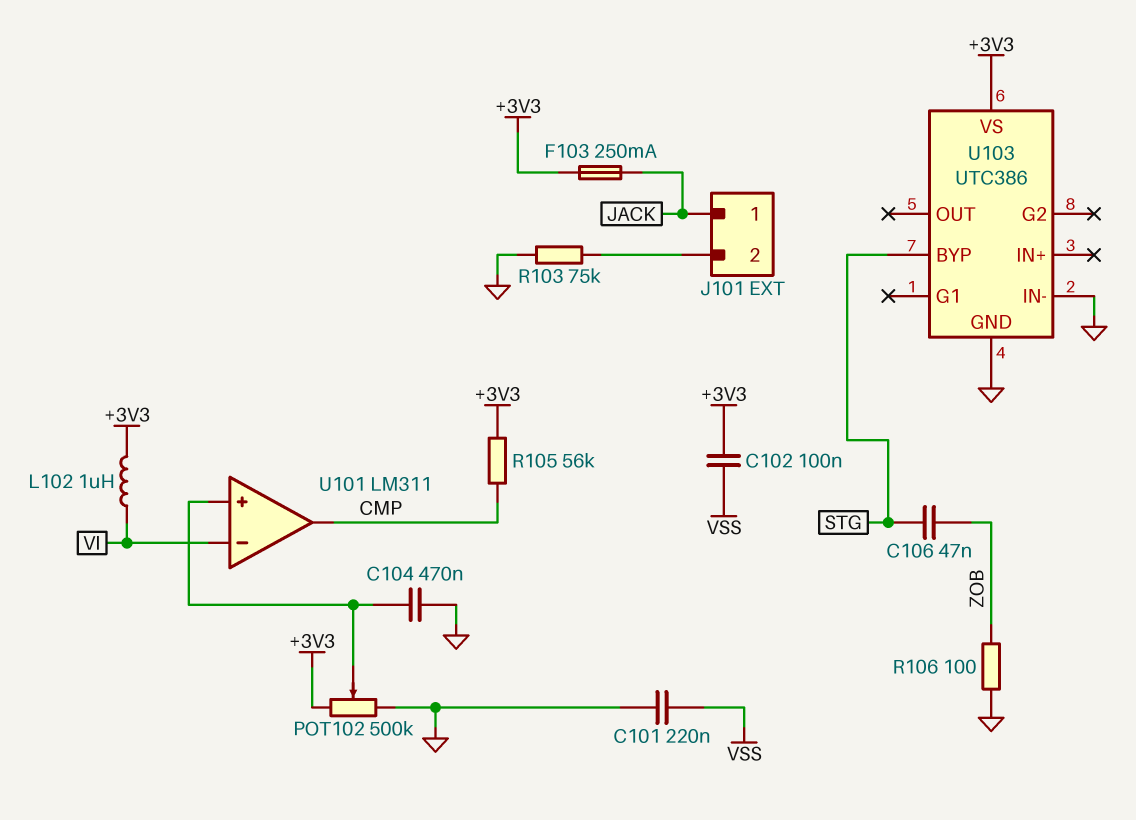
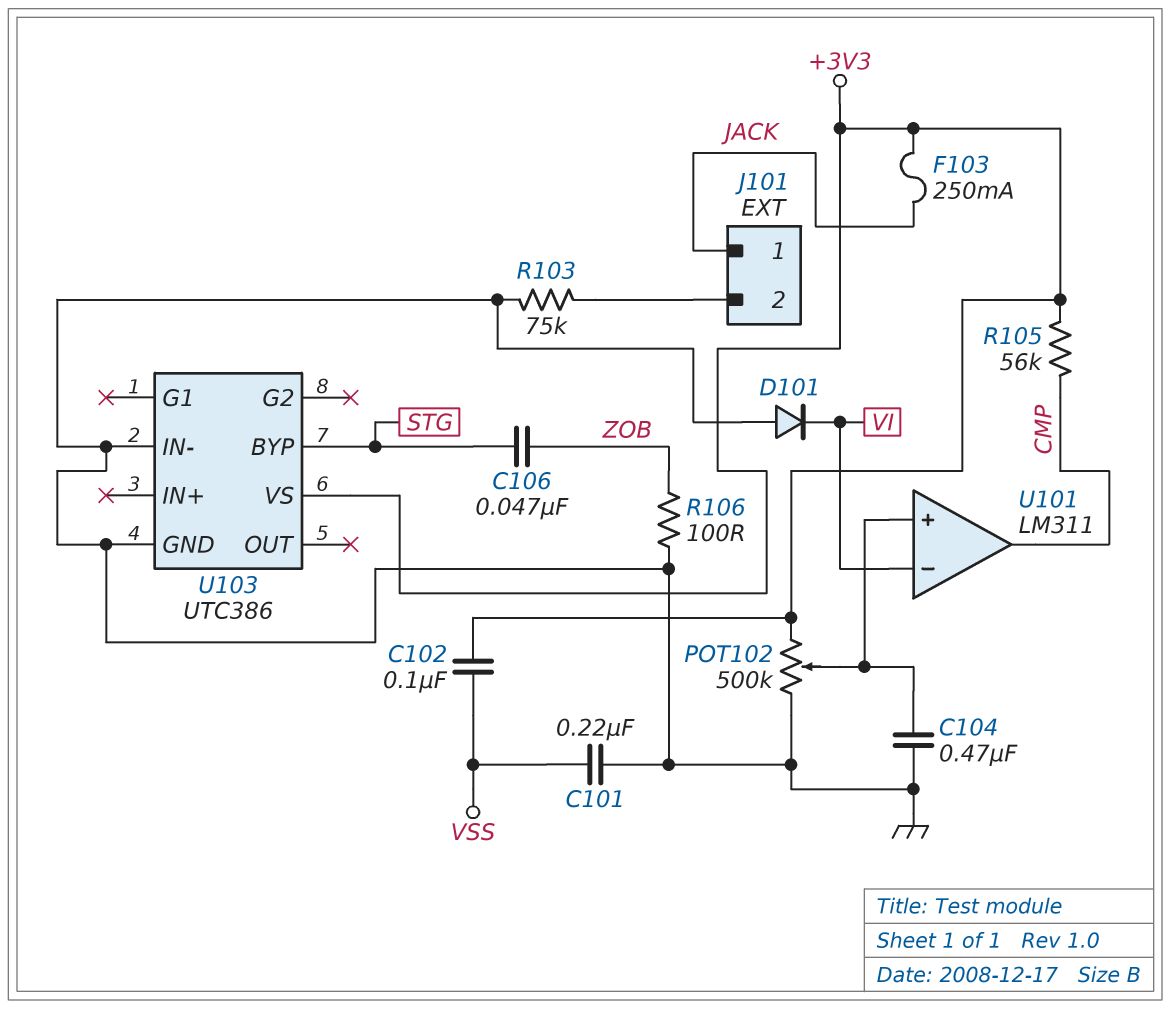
D101: none -> diode (A GND, K VI)
L102: 1uH (+3V3, VI) -> none

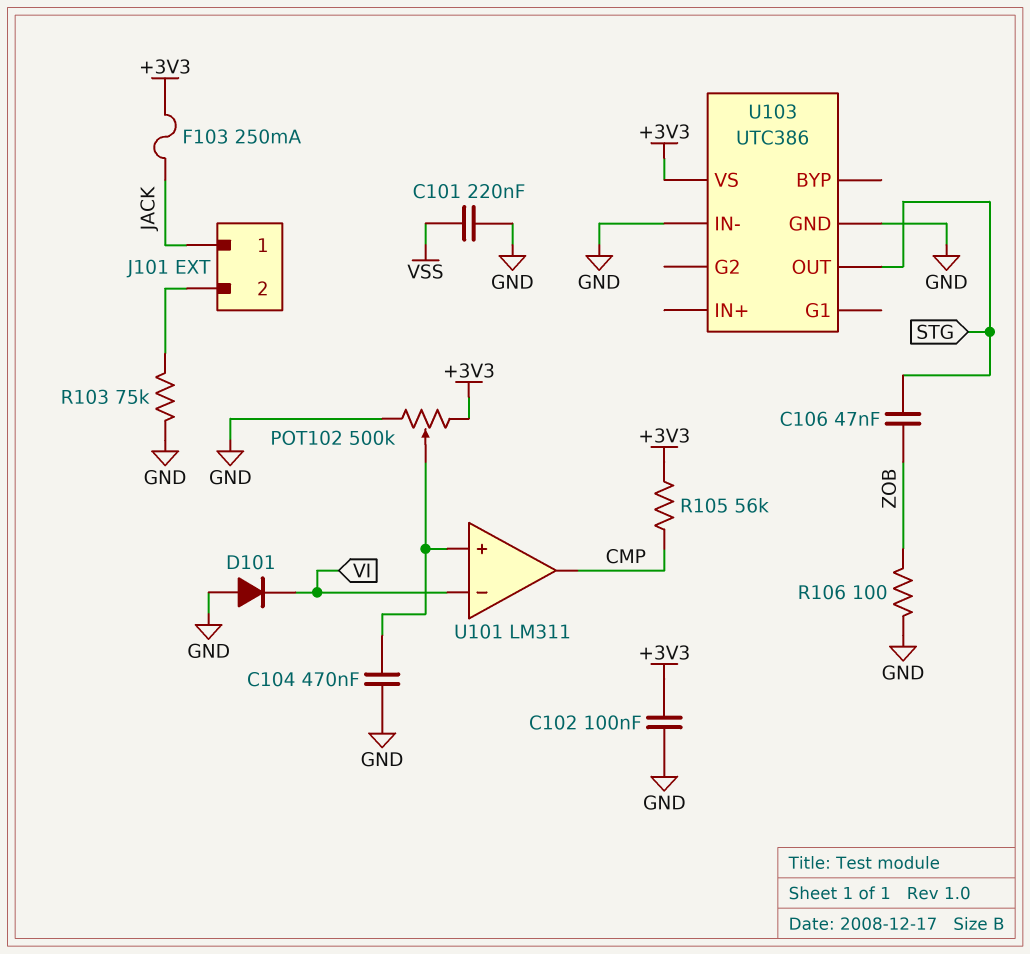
C102: 100nF (+3V3, VSS) -> 100nF (+3V3, GND)
U103 pin BYP: STG -> none
U103 pin OUT: none -> STG

